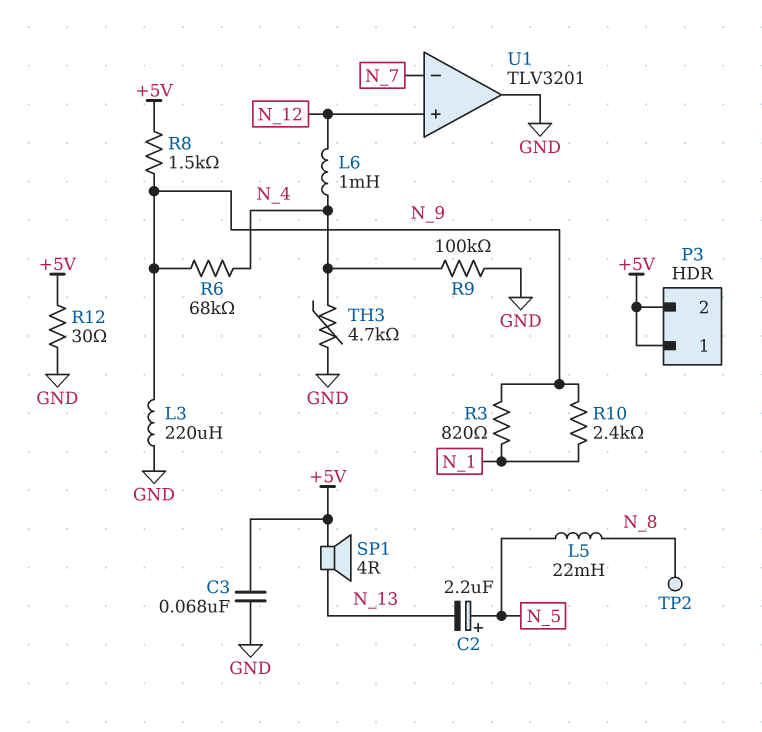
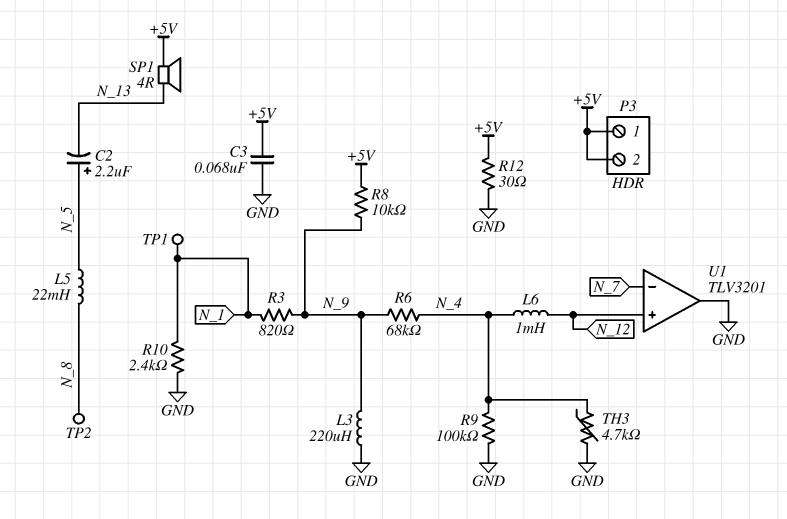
R8: 1.5k (+5V, N_9) -> 10k (+5V, N_9)
R10: 2.4k (N_1, N_9) -> 2.4k (GND, N_1)
TP1: none -> test point (N_1)

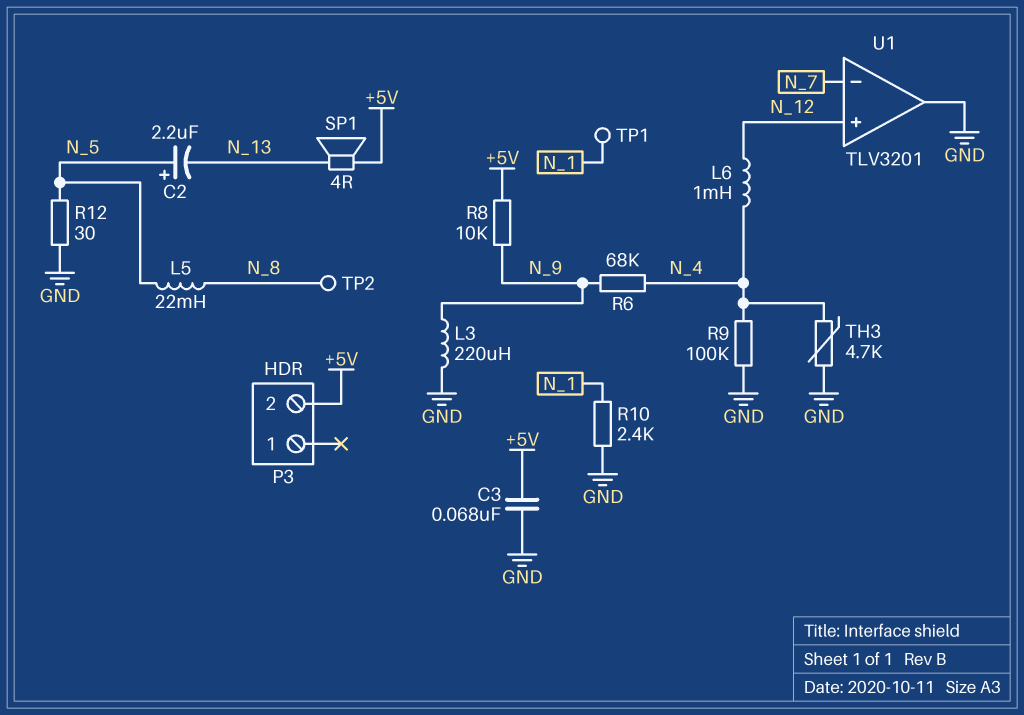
P3 pin 1: +5V -> none
R3: 820 (N_1, N_9) -> none
R12: 30 (+5V, GND) -> 30 (GND, N_5)

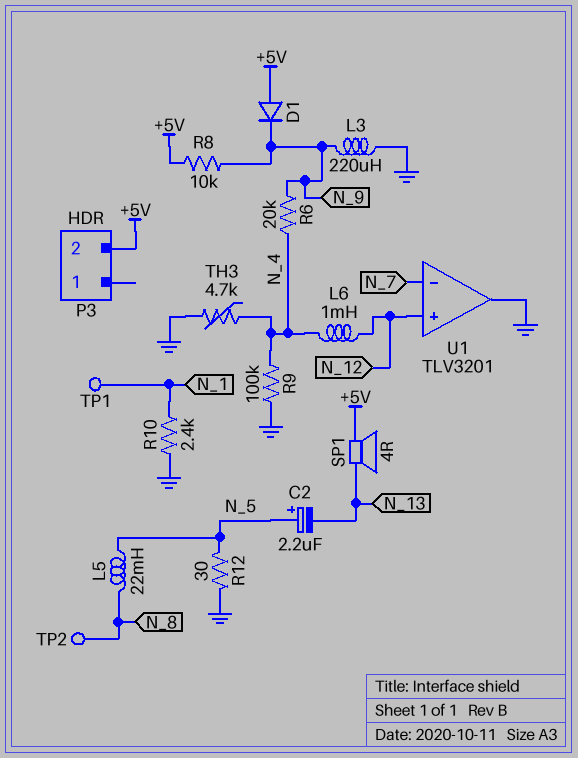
C3: 68nF (+5V, GND) -> none
D1: none -> diode (A +5V, K N_9)
R6: 68k (N_4, N_9) -> 20k (N_4, N_9)

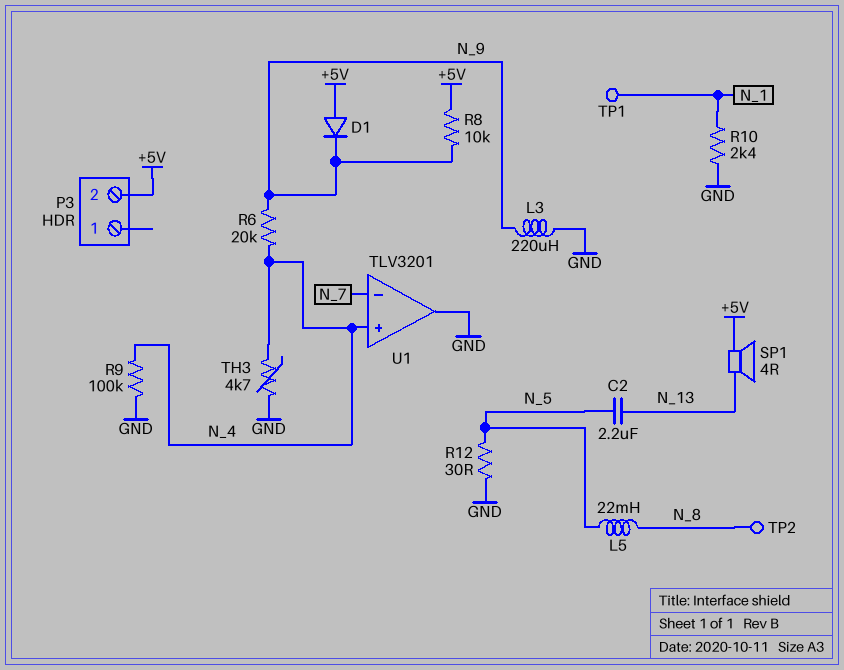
C2: 2.2uF (plus N_5, minus N_13) -> 2.2uF (N_5, N_13)
L6: 1mH (N_4, N_12) -> none
U1 pin in+: N_12 -> N_4

